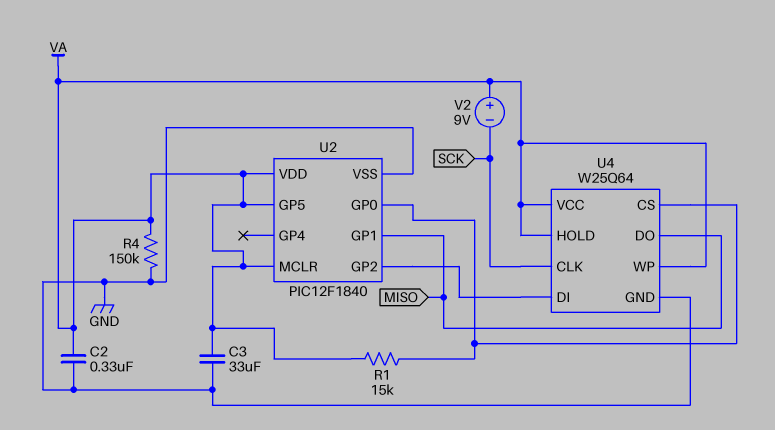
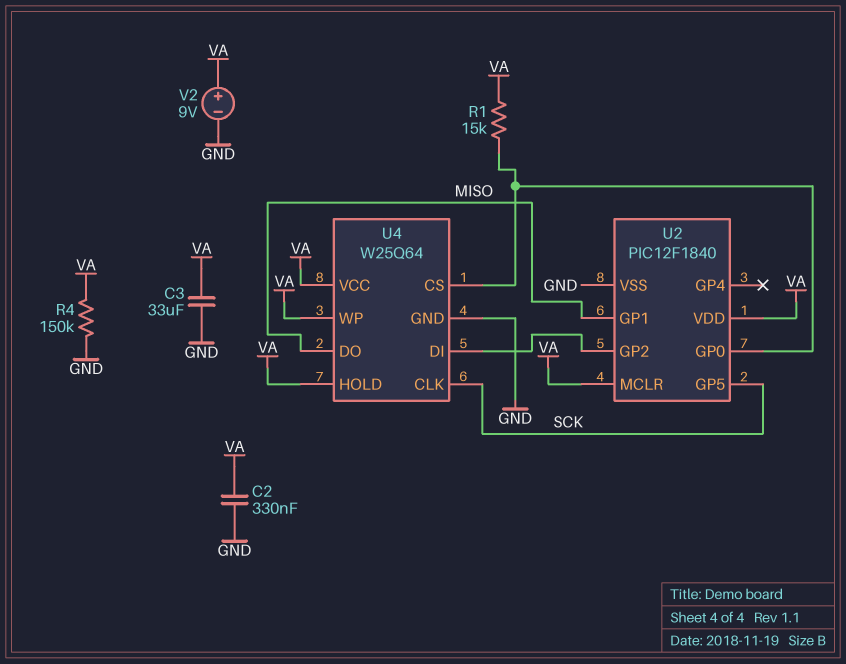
U2 pin GP5: VA -> SCK
V2: 9V (plus VA, minus SCK) -> 9V (plus VA, minus GND)

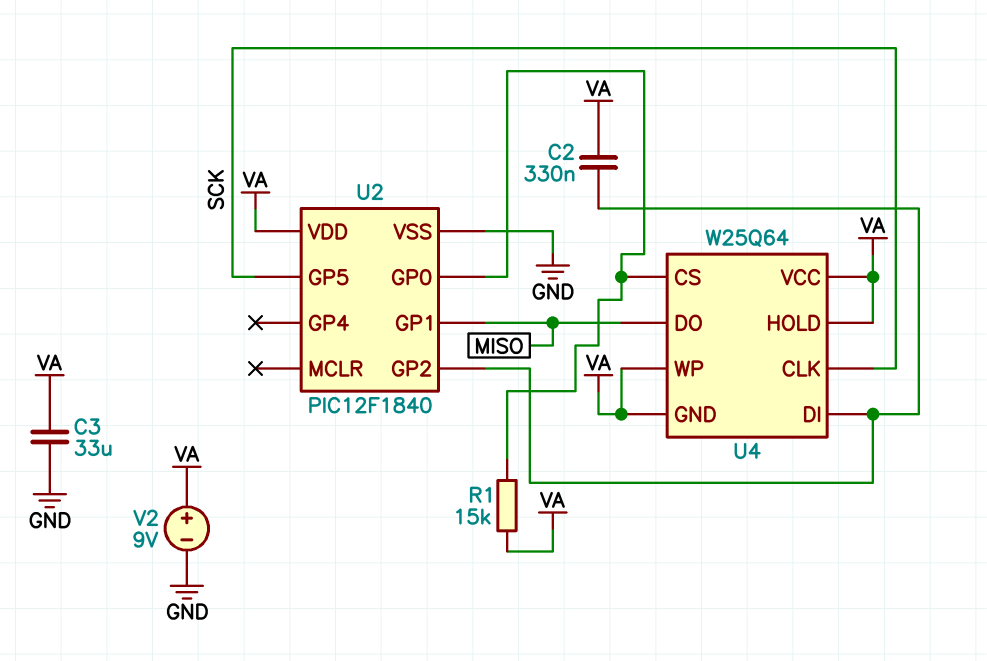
C2: 330nF (GND, VA) -> 330nF (U2/GP2, VA)
R4: 150k (GND, VA) -> none
U2 pin MCLR: VA -> none
U4 pin GND: GND -> VA

